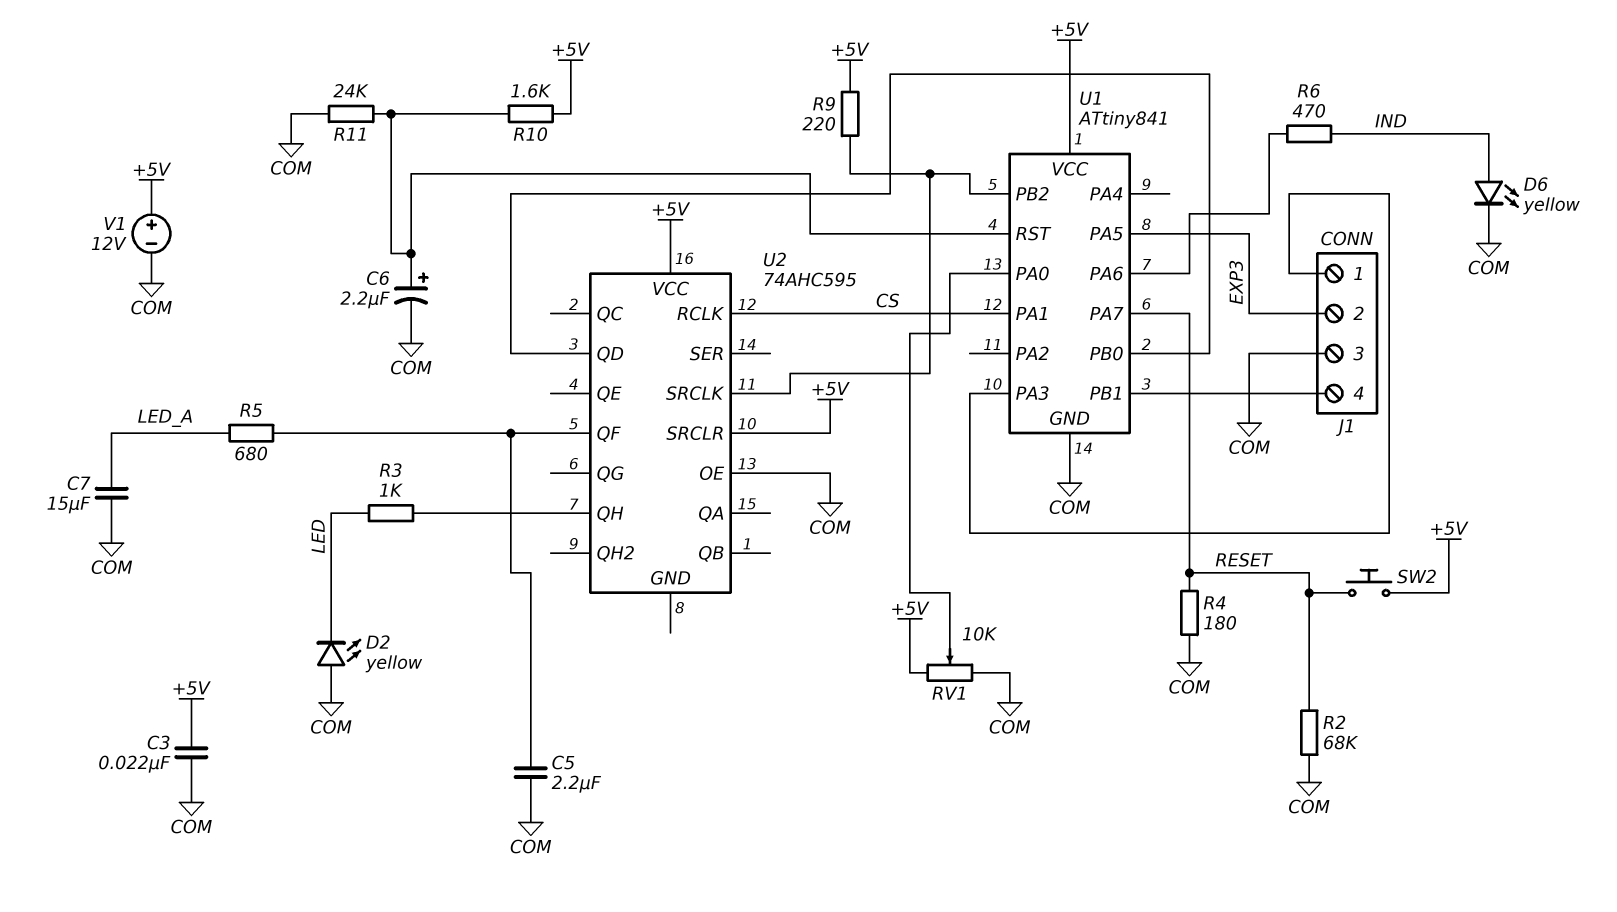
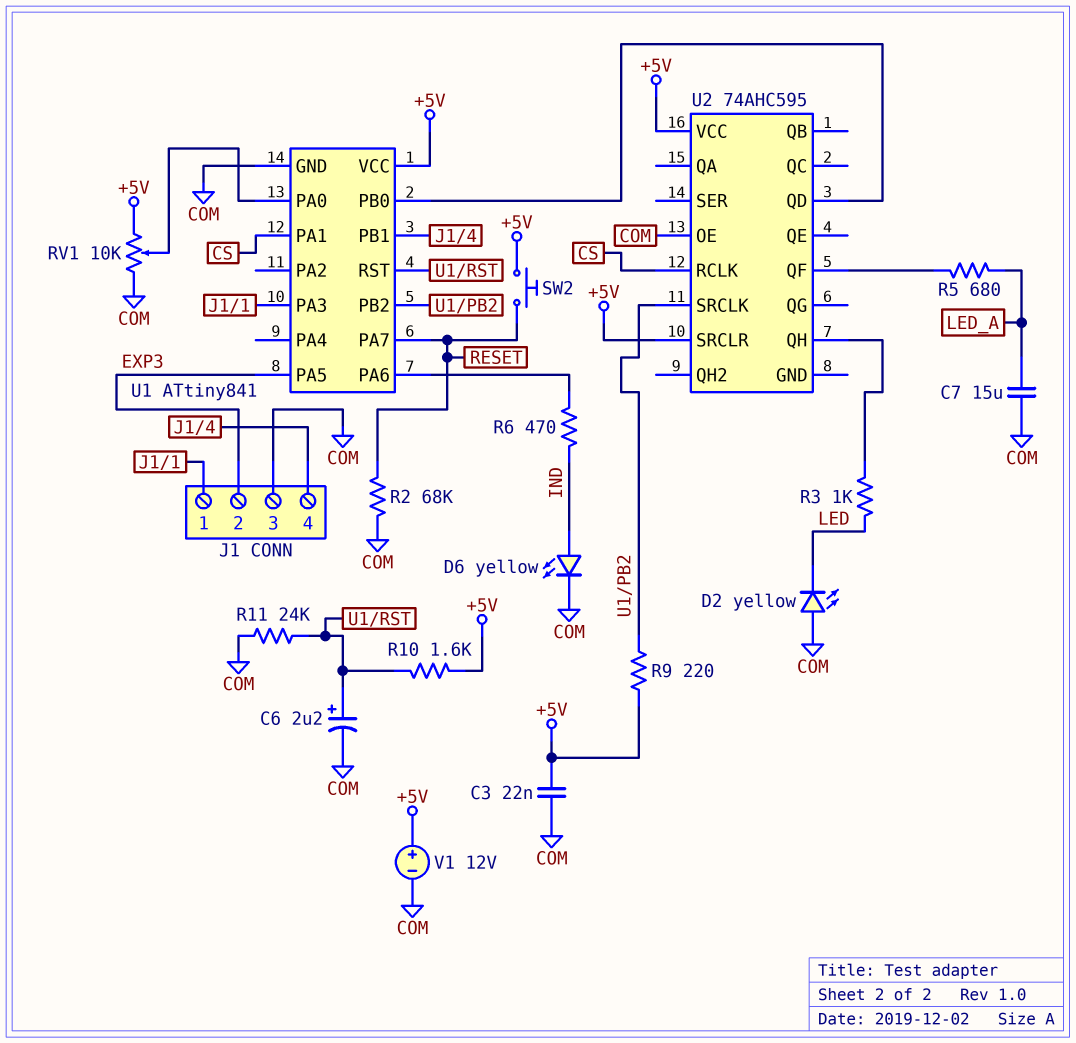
C5: 2.2uF (COM, U2/QF) -> none
R4: 180 (COM, RESET) -> none

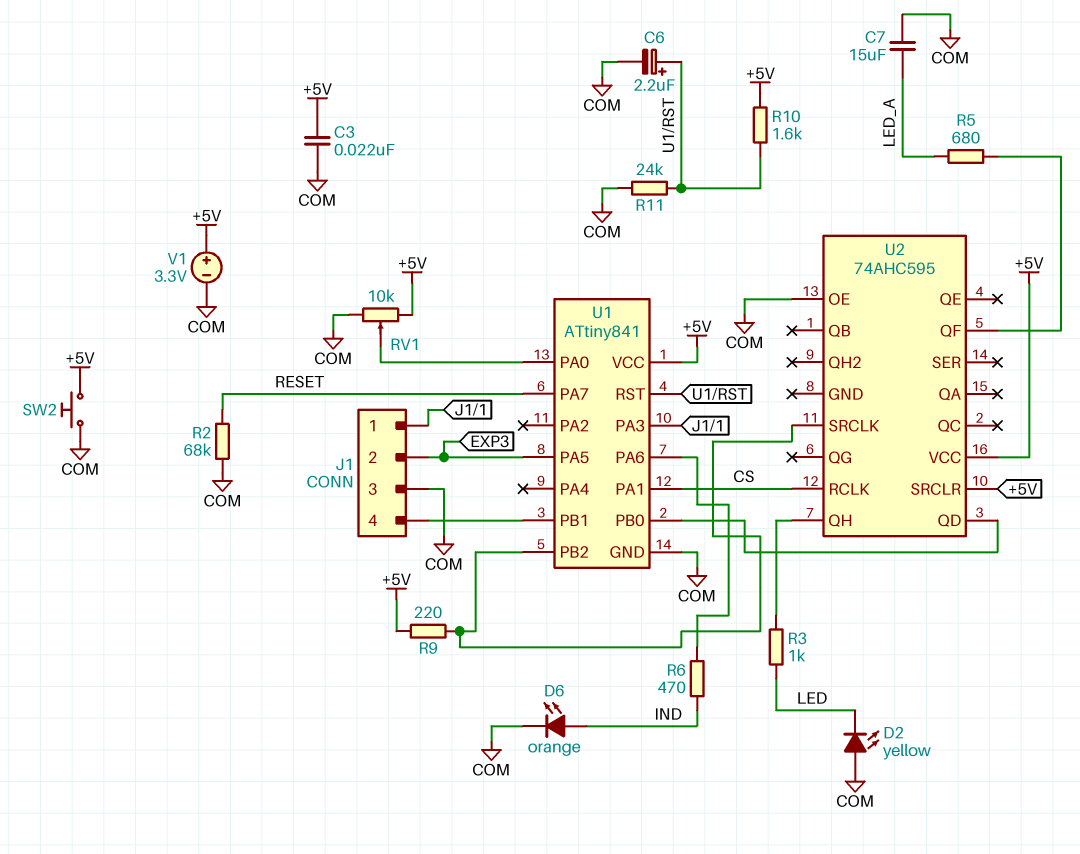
D6: LED yellow (A IND, K COM) -> LED orange (A IND, K COM)
SW2: button (+5V, RESET) -> button (+5V, COM)
V1: 12V (plus +5V, minus COM) -> 3.3V (plus +5V, minus COM)

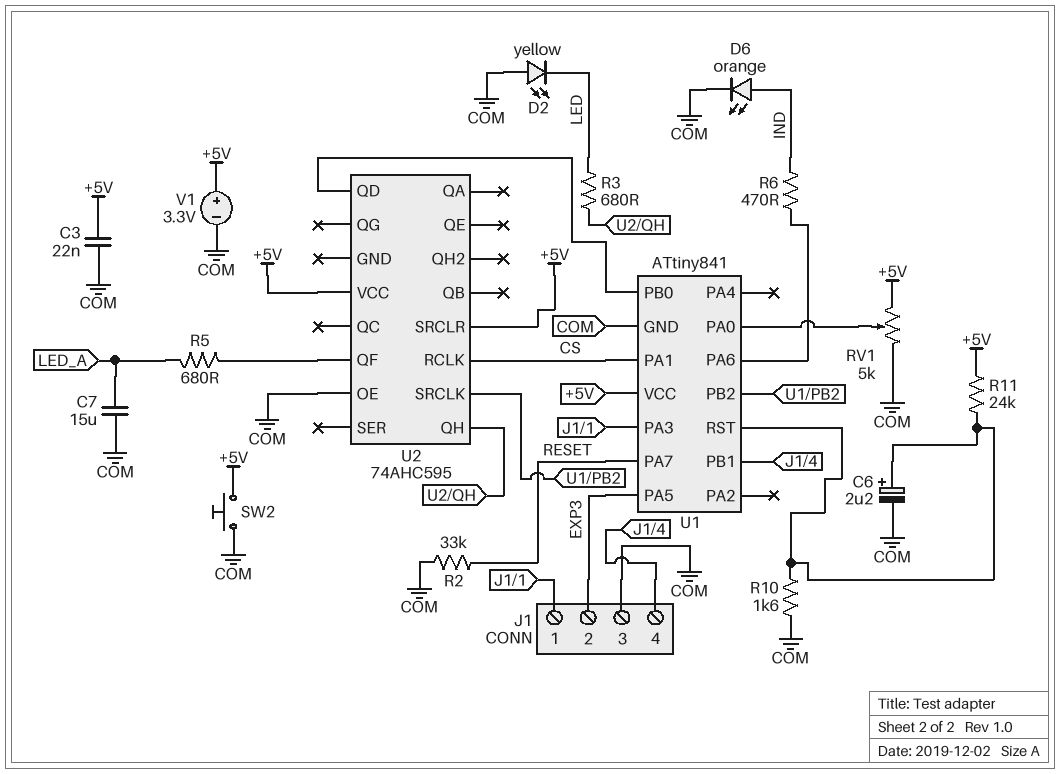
R2: 68k (COM, RESET) -> 33k (COM, RESET)
R3: 1k (LED, U2/QH) -> 680 (LED, U2/QH)
R9: 220 (+5V, U1/PB2) -> none
R10: 1.6k (+5V, U1/RST) -> 1.6k (COM, U1/RST)
R11: 24k (COM, U1/RST) -> 24k (+5V, U1/RST)
RV1: 10k (+5V, COM, wiper U1/PA0) -> 5k (+5V, COM, wiper U1/PA0)

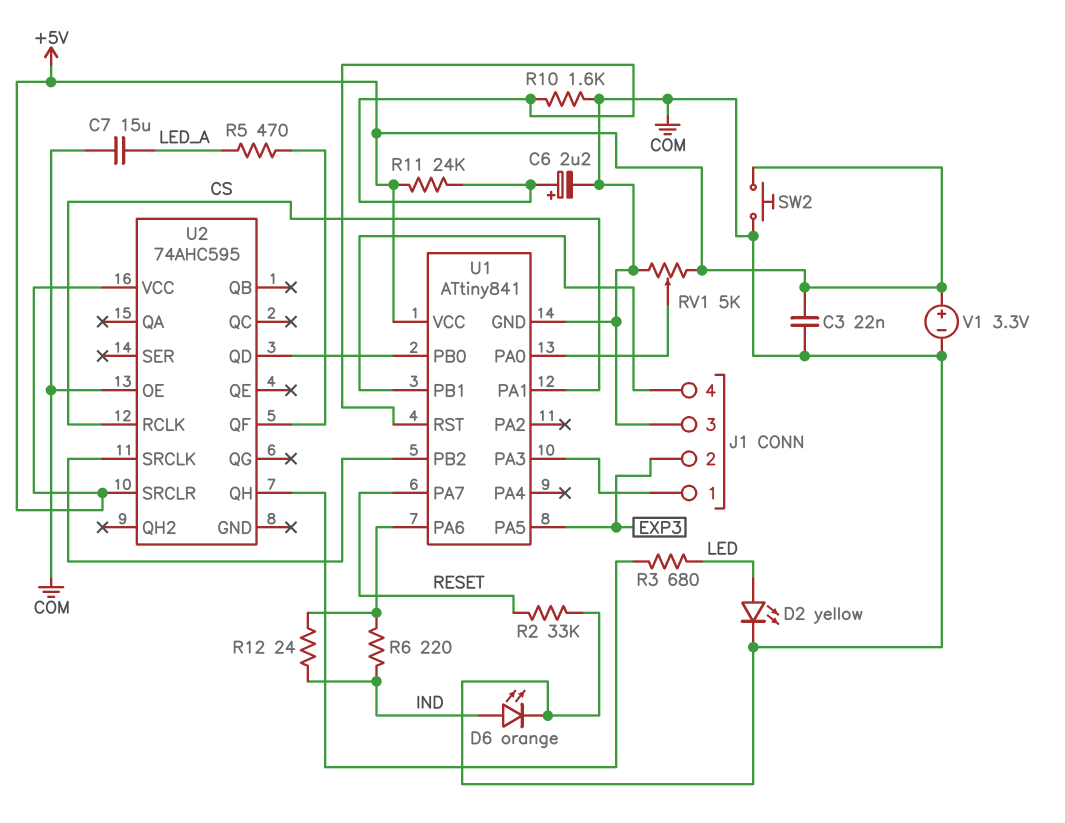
D2: LED yellow (A COM, K LED) -> LED yellow (A LED, K COM)
R5: 680 (LED_A, U2/QF) -> 470 (LED_A, U2/QF)
R6: 470 (IND, U1/PA6) -> 220 (IND, U1/PA6)
R12: none -> 24 (IND, U1/PA6)

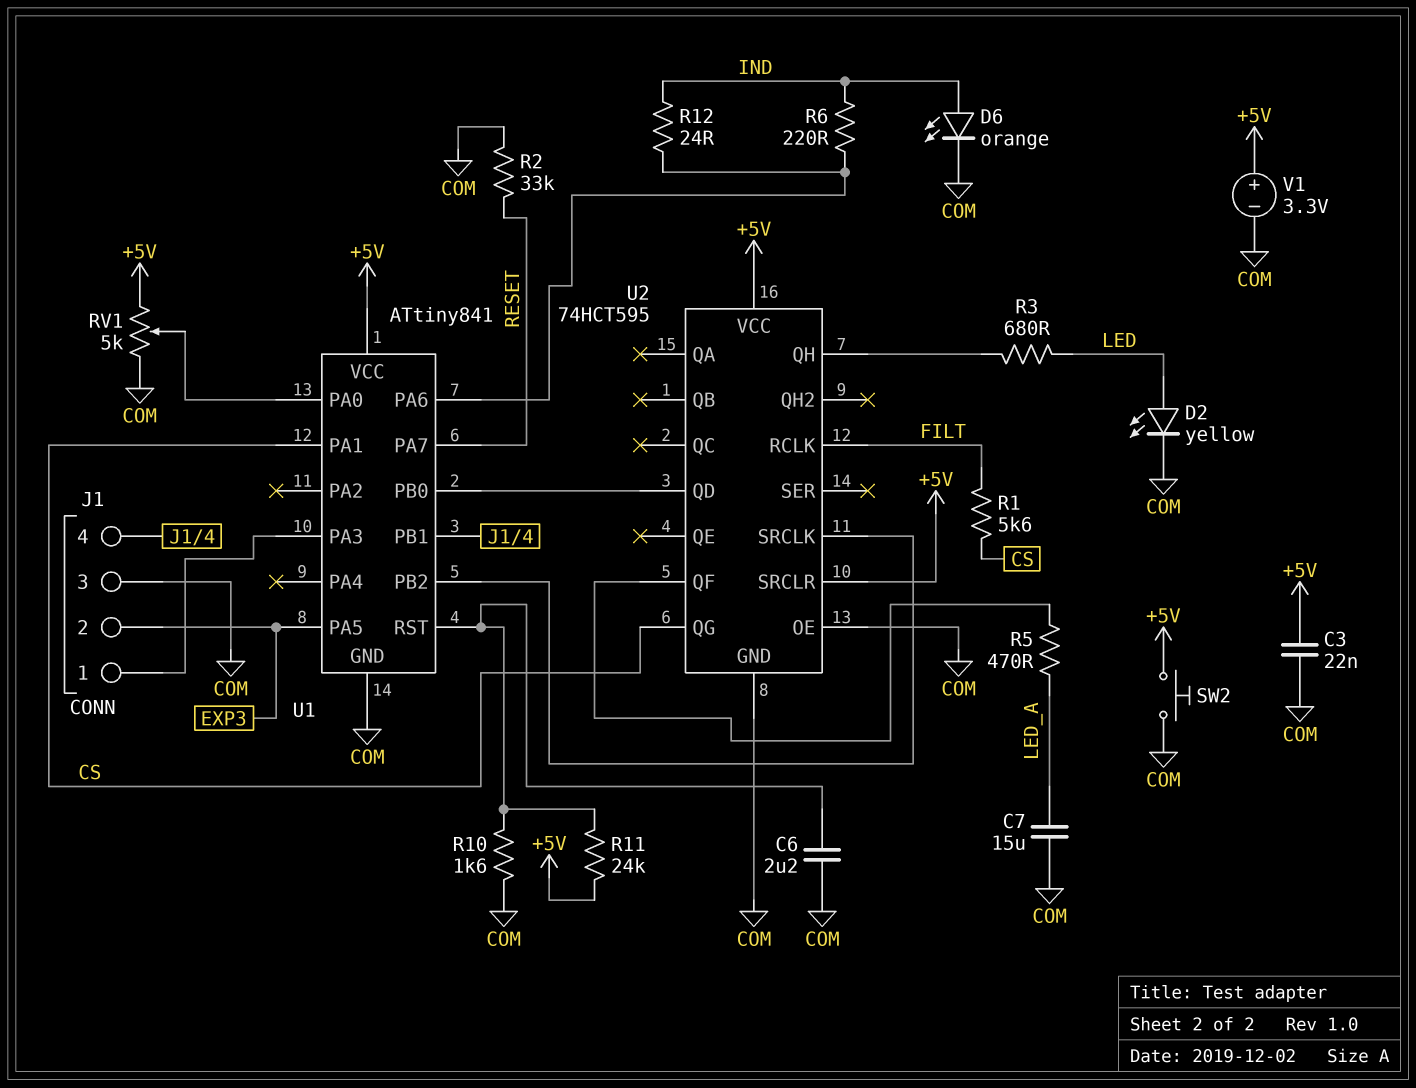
C6: 2.2uF (plus U1/RST, minus COM) -> 2.2uF (COM, U1/RST)
R1: none -> 5.6k (CS, FILT)
U2: 74AHC595 -> 74HCT595
U2 pin GND: none -> COM
U2 pin QG: none -> CS
U2 pin RCLK: CS -> FILT

